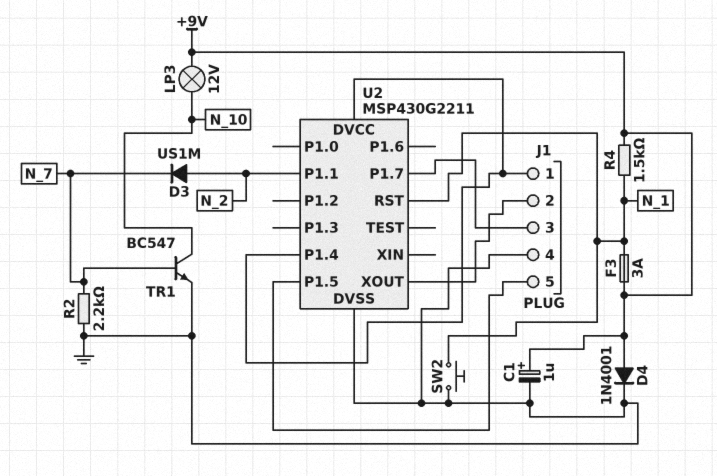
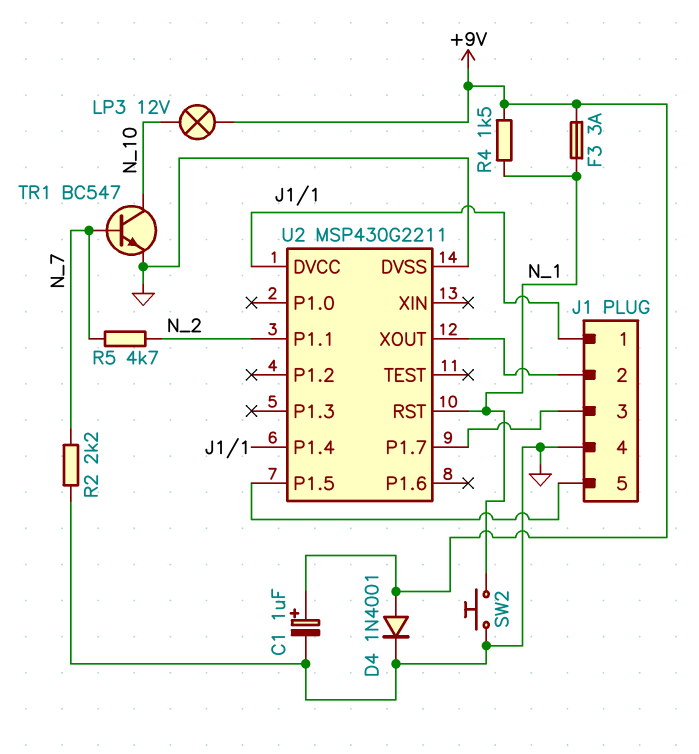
D3: diode US1M (A N_2, K N_7) -> none
R5: none -> 4.7k (N_2, N_7)

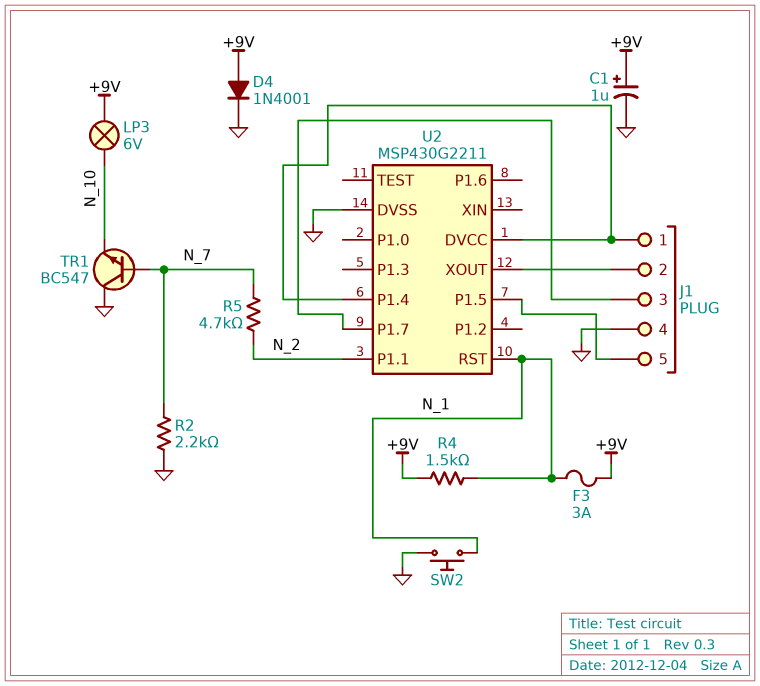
LP3: lamp 12V (+9V, N_10) -> lamp 6V (+9V, N_10)
TR1: NPN BC547 (B N_7, C N_10, E GND) -> NPN BC547 (B N_7, C GND, E N_10)

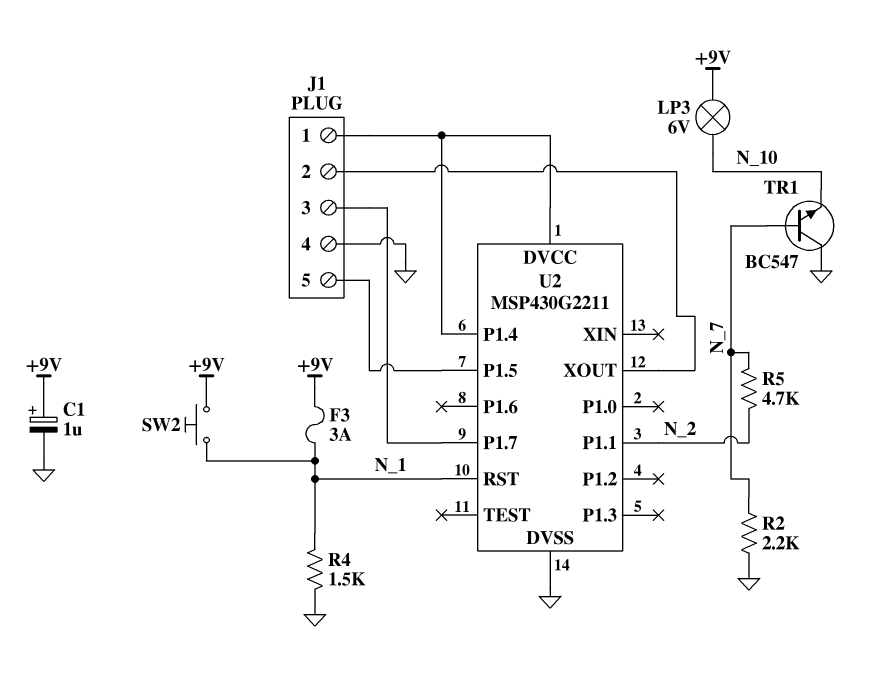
D4: diode 1N4001 (A +9V, K GND) -> none
R4: 1.5k (+9V, N_1) -> 1.5k (GND, N_1)
SW2: button (GND, N_1) -> button (+9V, N_1)

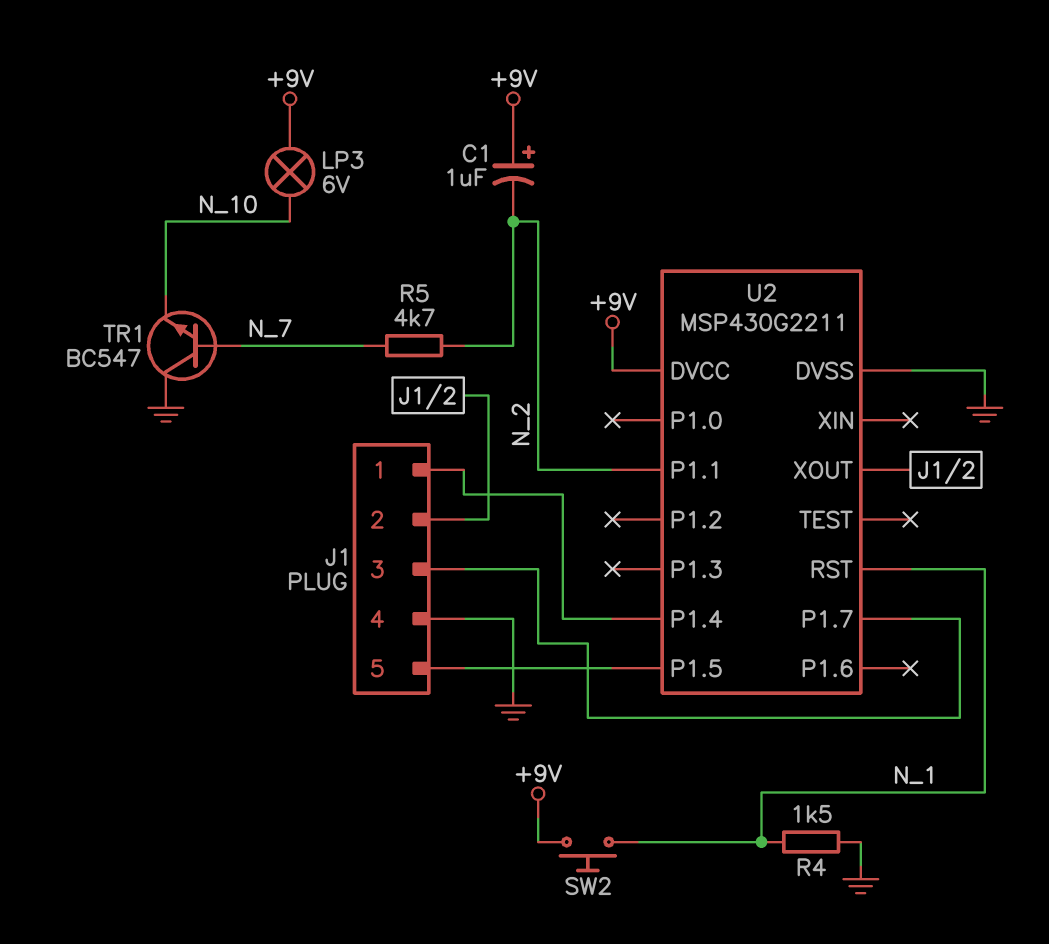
C1: 1uF (plus +9V, minus GND) -> 1uF (plus +9V, minus N_2)
F3: 3A (+9V, N_1) -> none
R2: 2.2k (GND, N_7) -> none
U2 pin DVCC: J1/1 -> +9V

